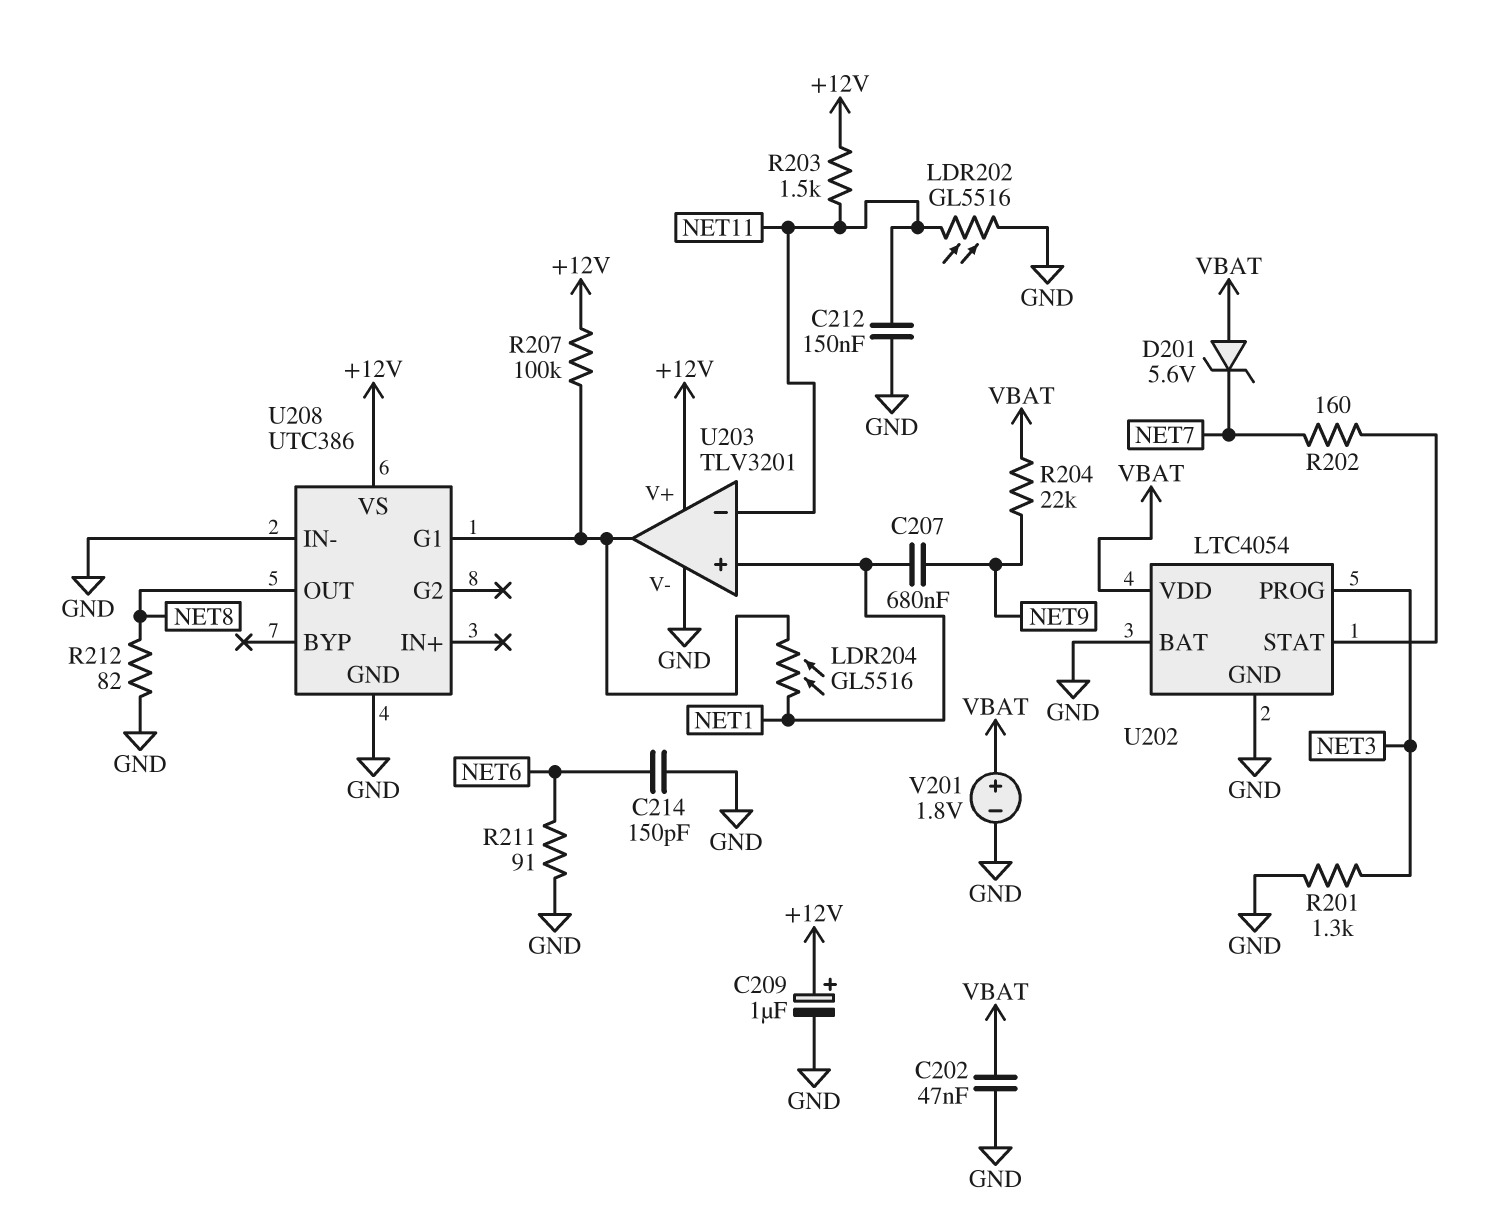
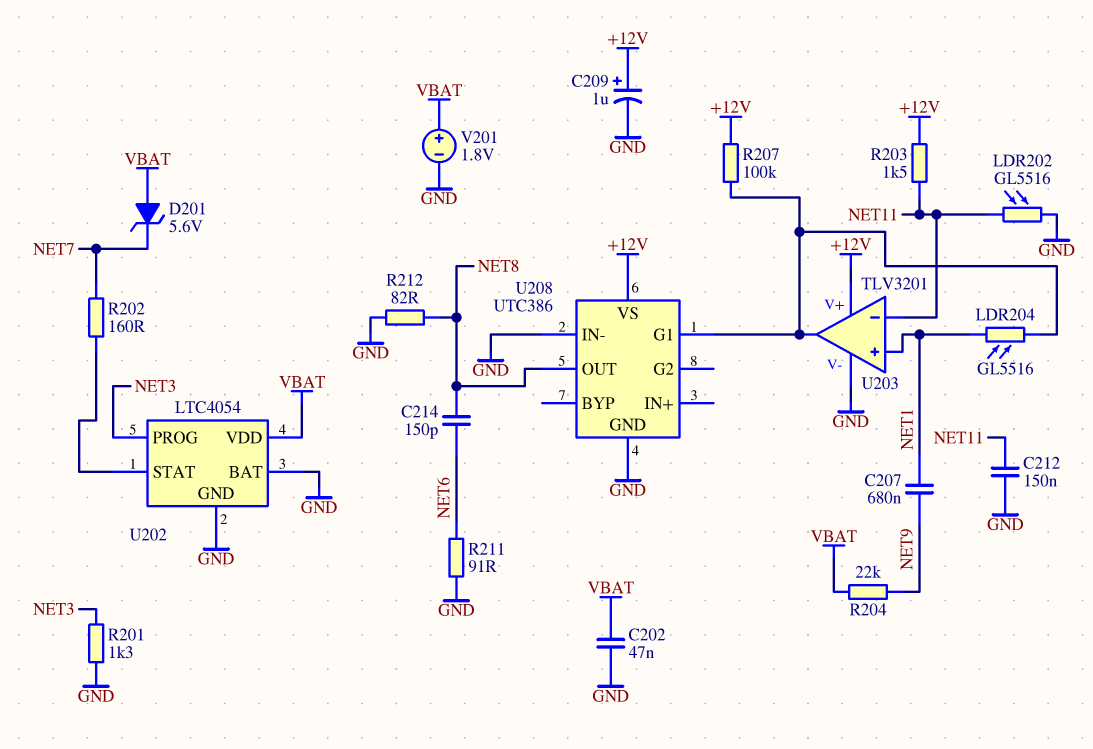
C214: 150pF (GND, NET6) -> 150pF (NET6, NET8)

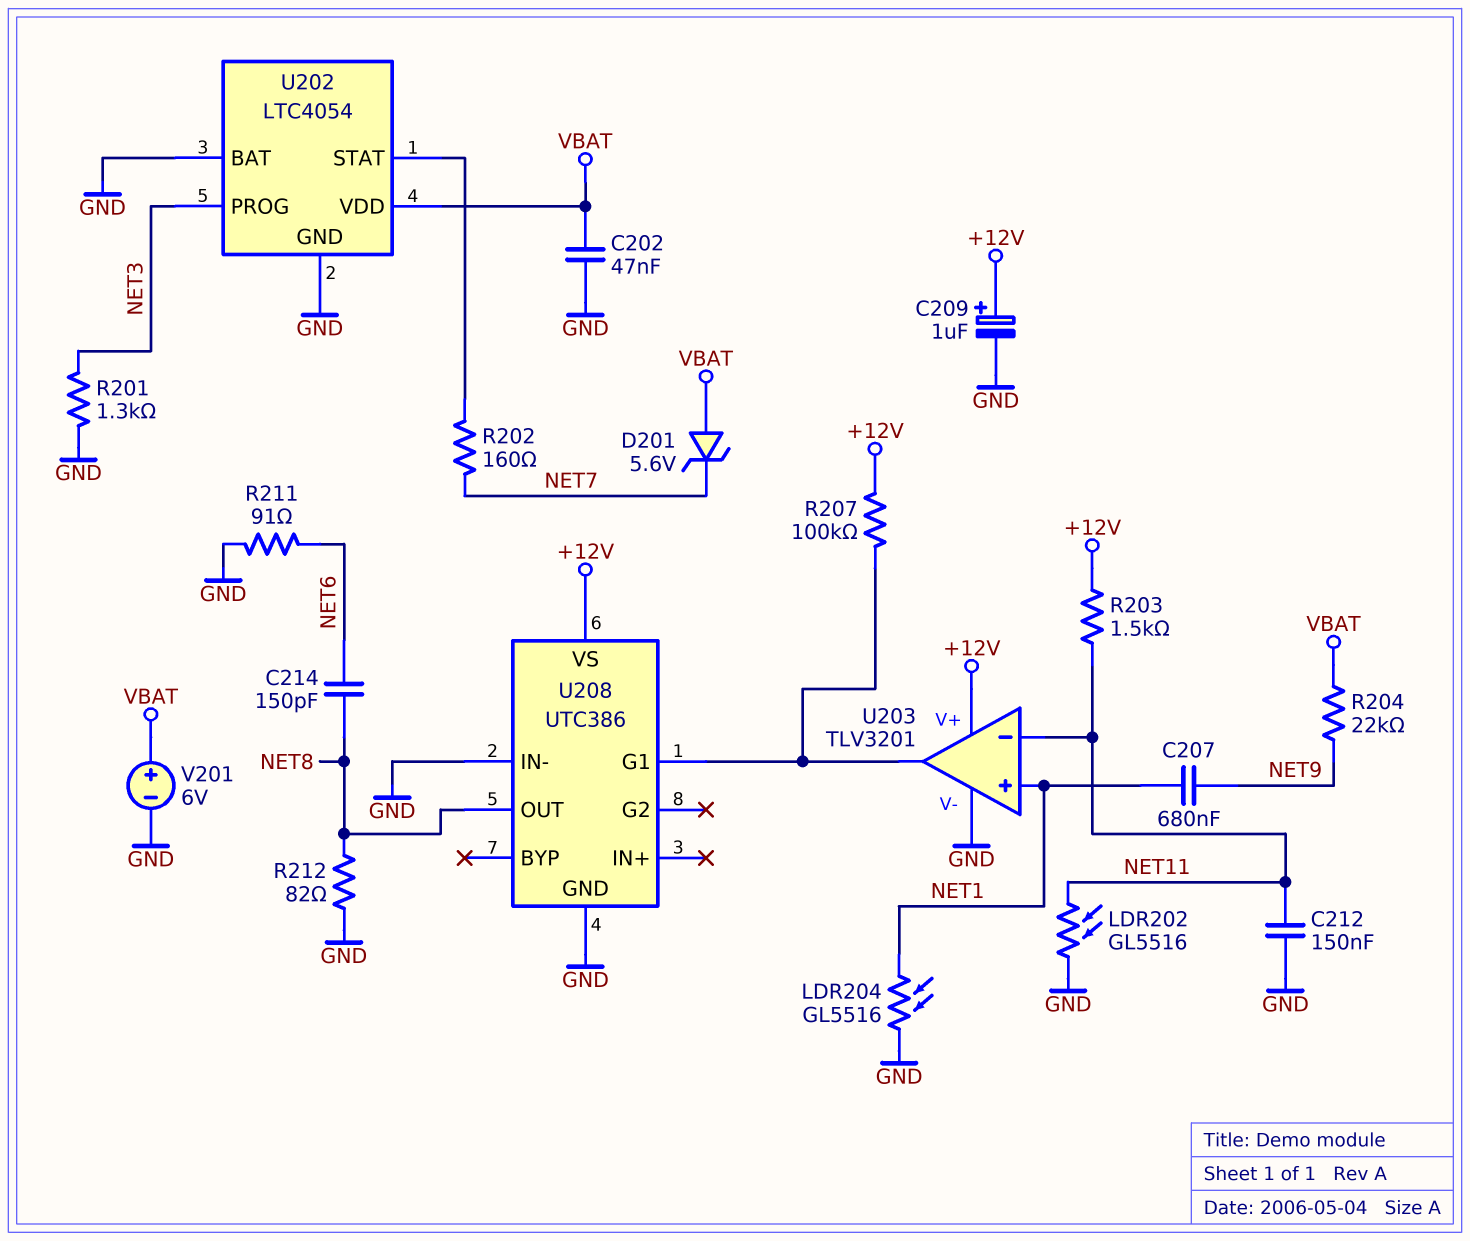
LDR204: GL5516 (NET1, U203/out) -> GL5516 (GND, NET1)
V201: 1.8V (plus VBAT, minus GND) -> 6V (plus VBAT, minus GND)

